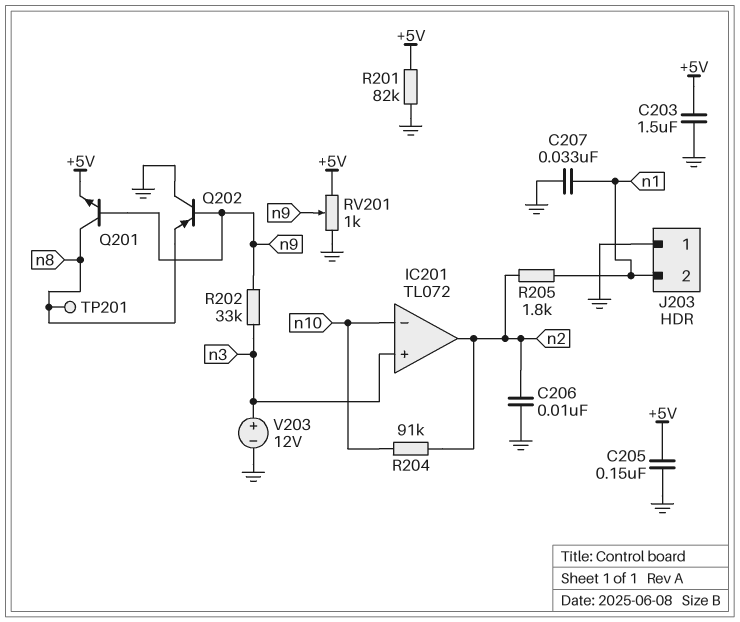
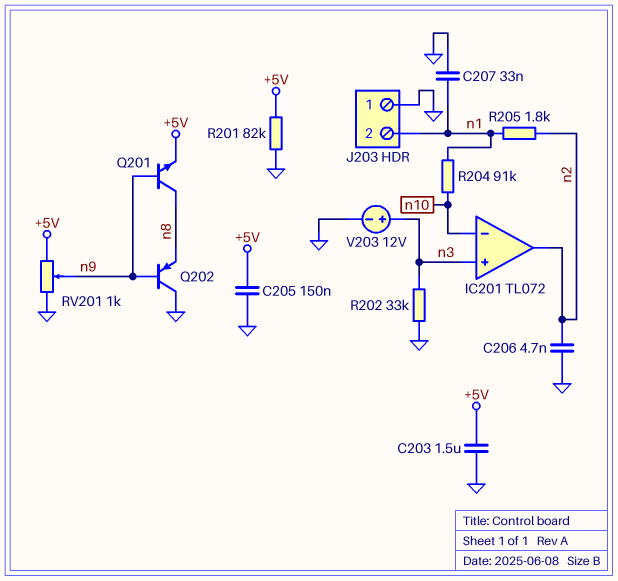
C206: 10nF (GND, n2) -> 4.7nF (GND, n2)
R202: 33k (n3, n9) -> 33k (GND, n3)
R204: 91k (n2, n10) -> 91k (n1, n10)
TP201: test point (n8) -> none

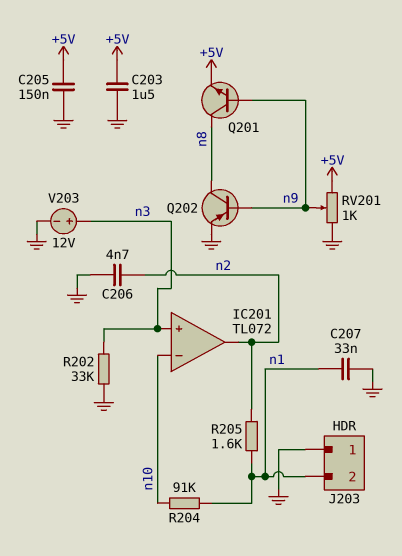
Q202: PNP (B n9, C GND, E n8) -> PNP (B n9, C n8, E GND)
R201: 82k (+5V, GND) -> none
R205: 1.8k (n1, n2) -> 1.6k (n1, n2)

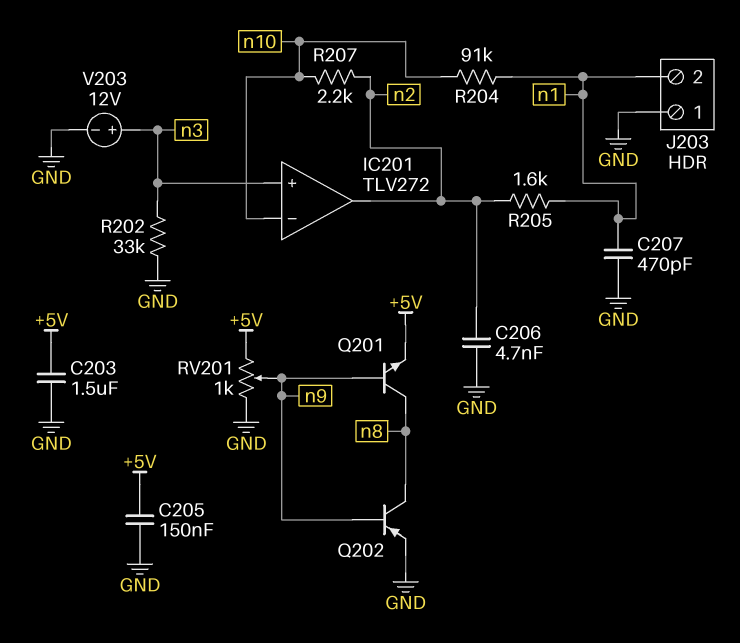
C207: 33nF (GND, n1) -> 470pF (GND, n1)
IC201: TL072 -> TLV272
R207: none -> 2.2k (n2, n10)

